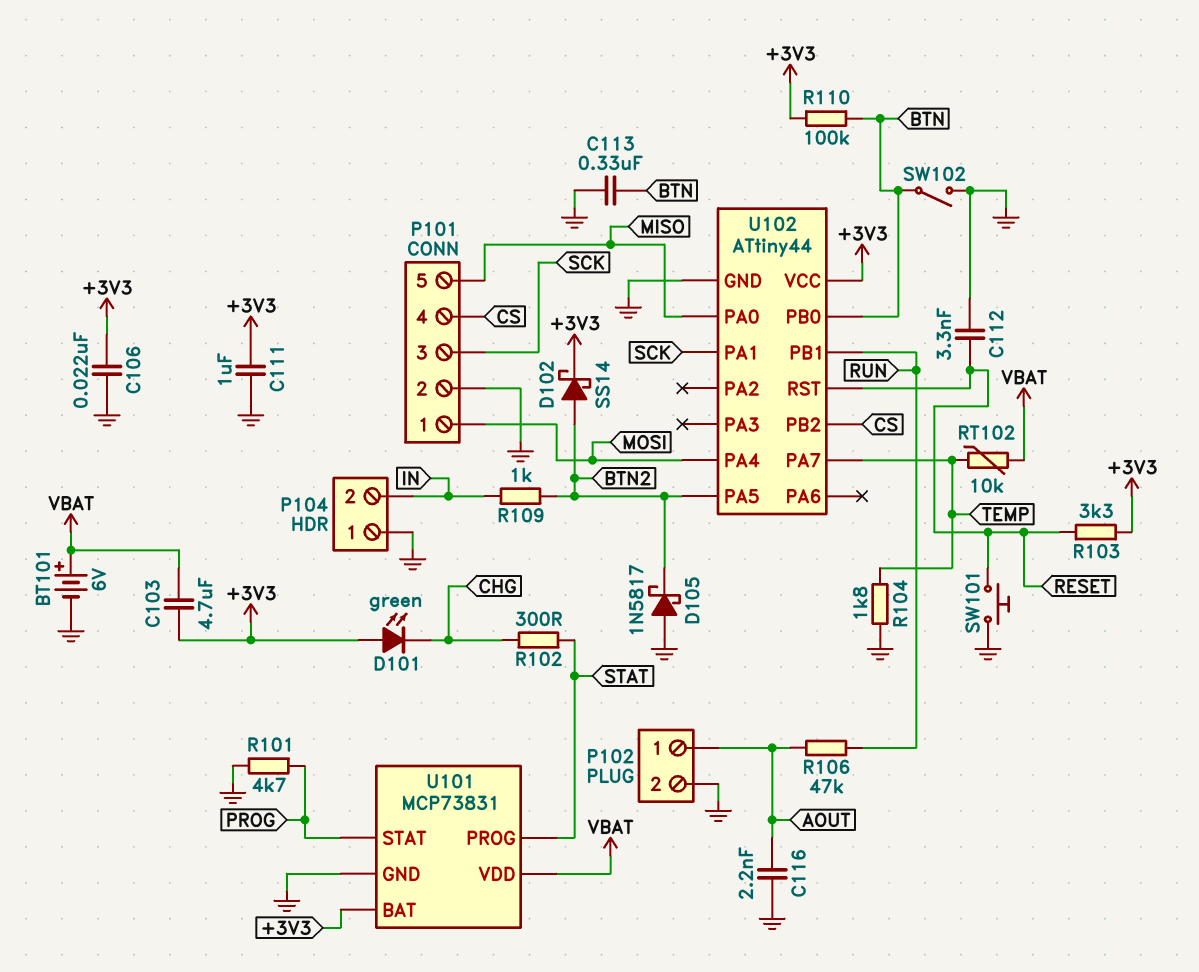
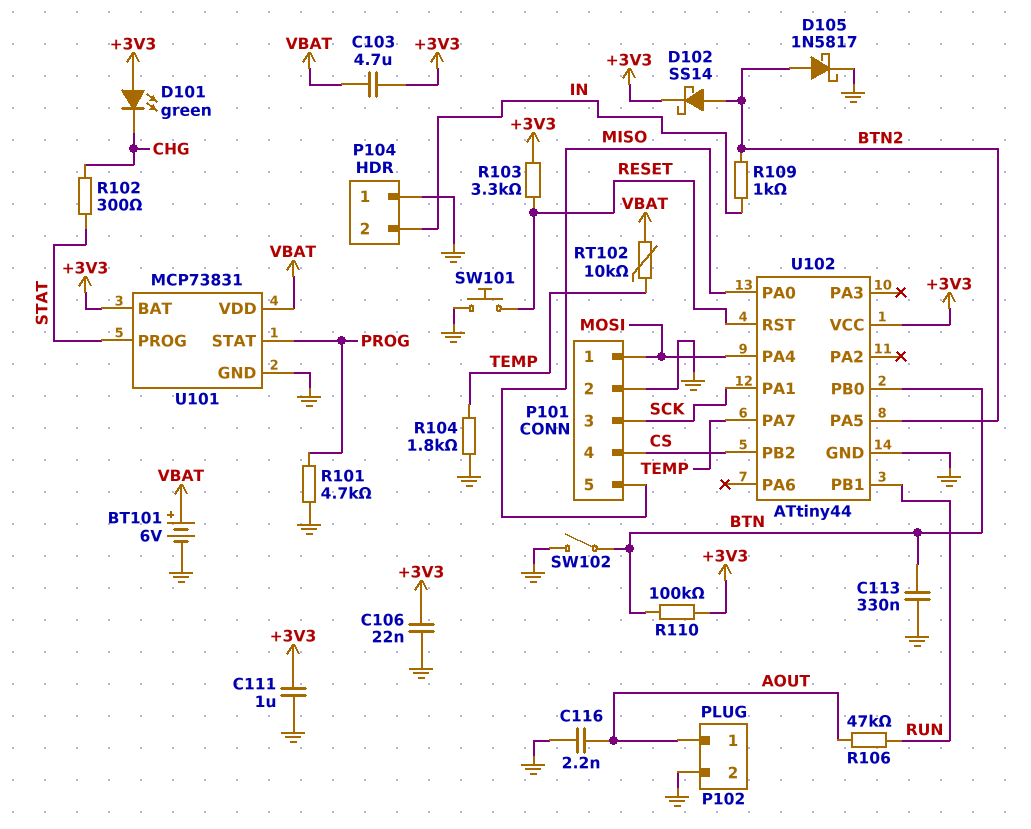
C112: 3.3nF (GND, RESET) -> none
D105: schottky 1N5817 (A GND, K BTN2) -> schottky 1N5817 (A BTN2, K GND)

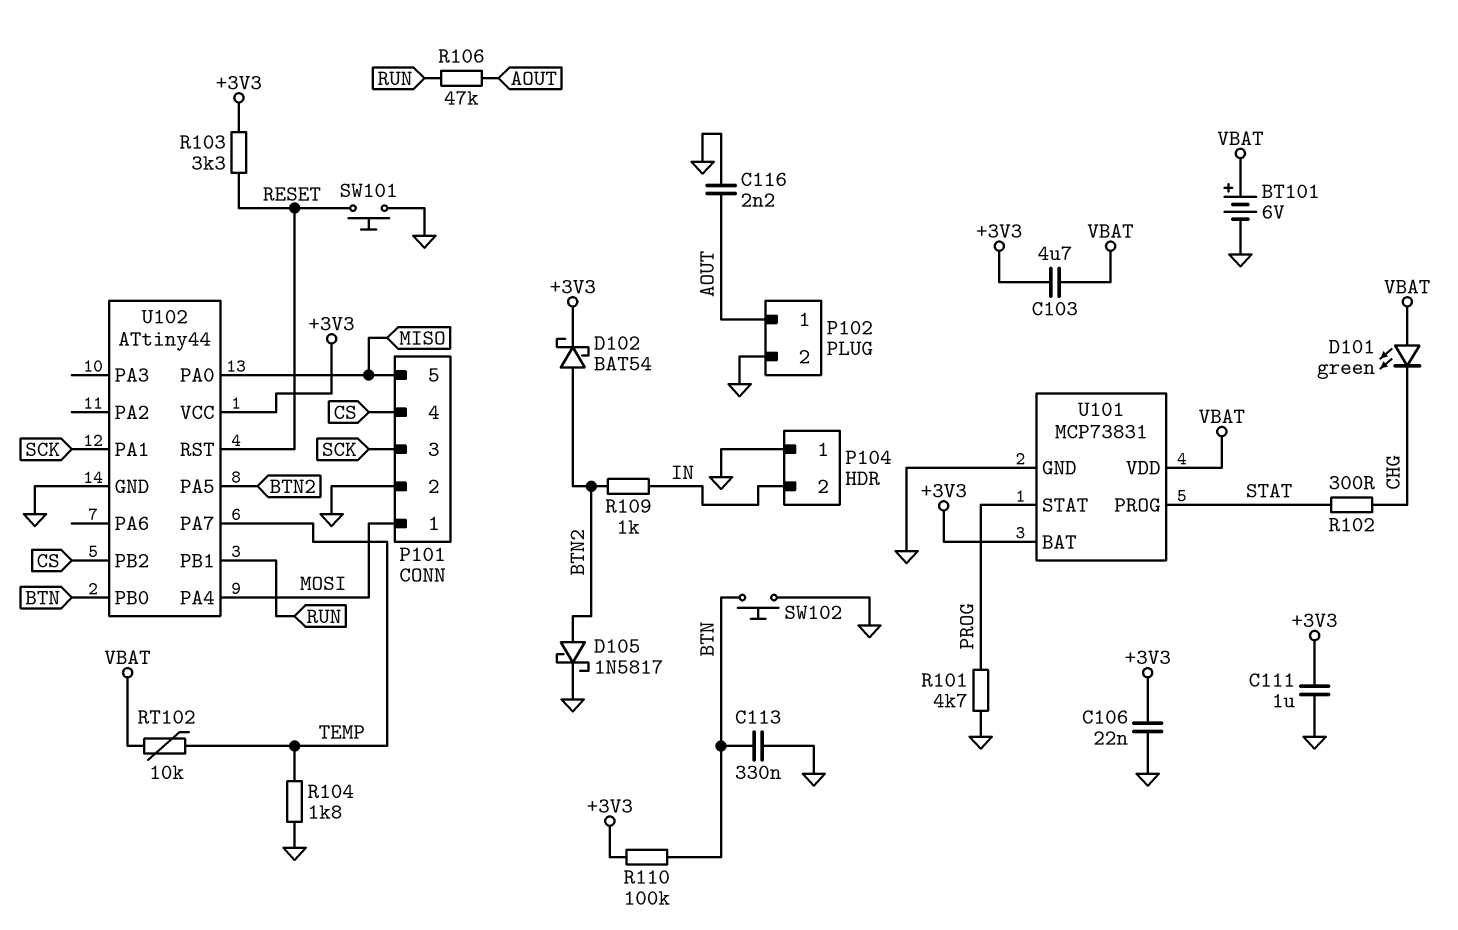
D101: LED green (A +3V3, K CHG) -> LED green (A VBAT, K CHG)
D102: schottky SS14 (A BTN2, K +3V3) -> schottky BAT54 (A BTN2, K +3V3)
SW102: switch (BTN, GND) -> button (BTN, GND)

